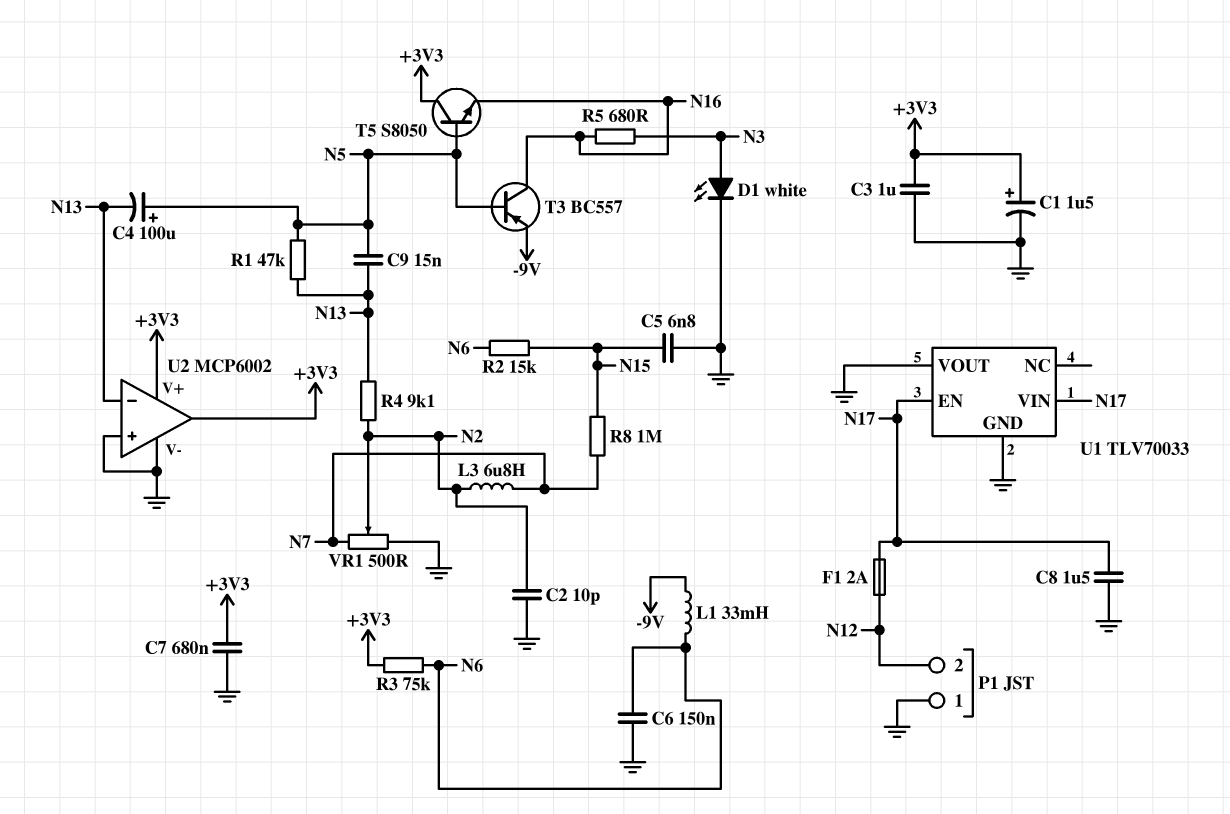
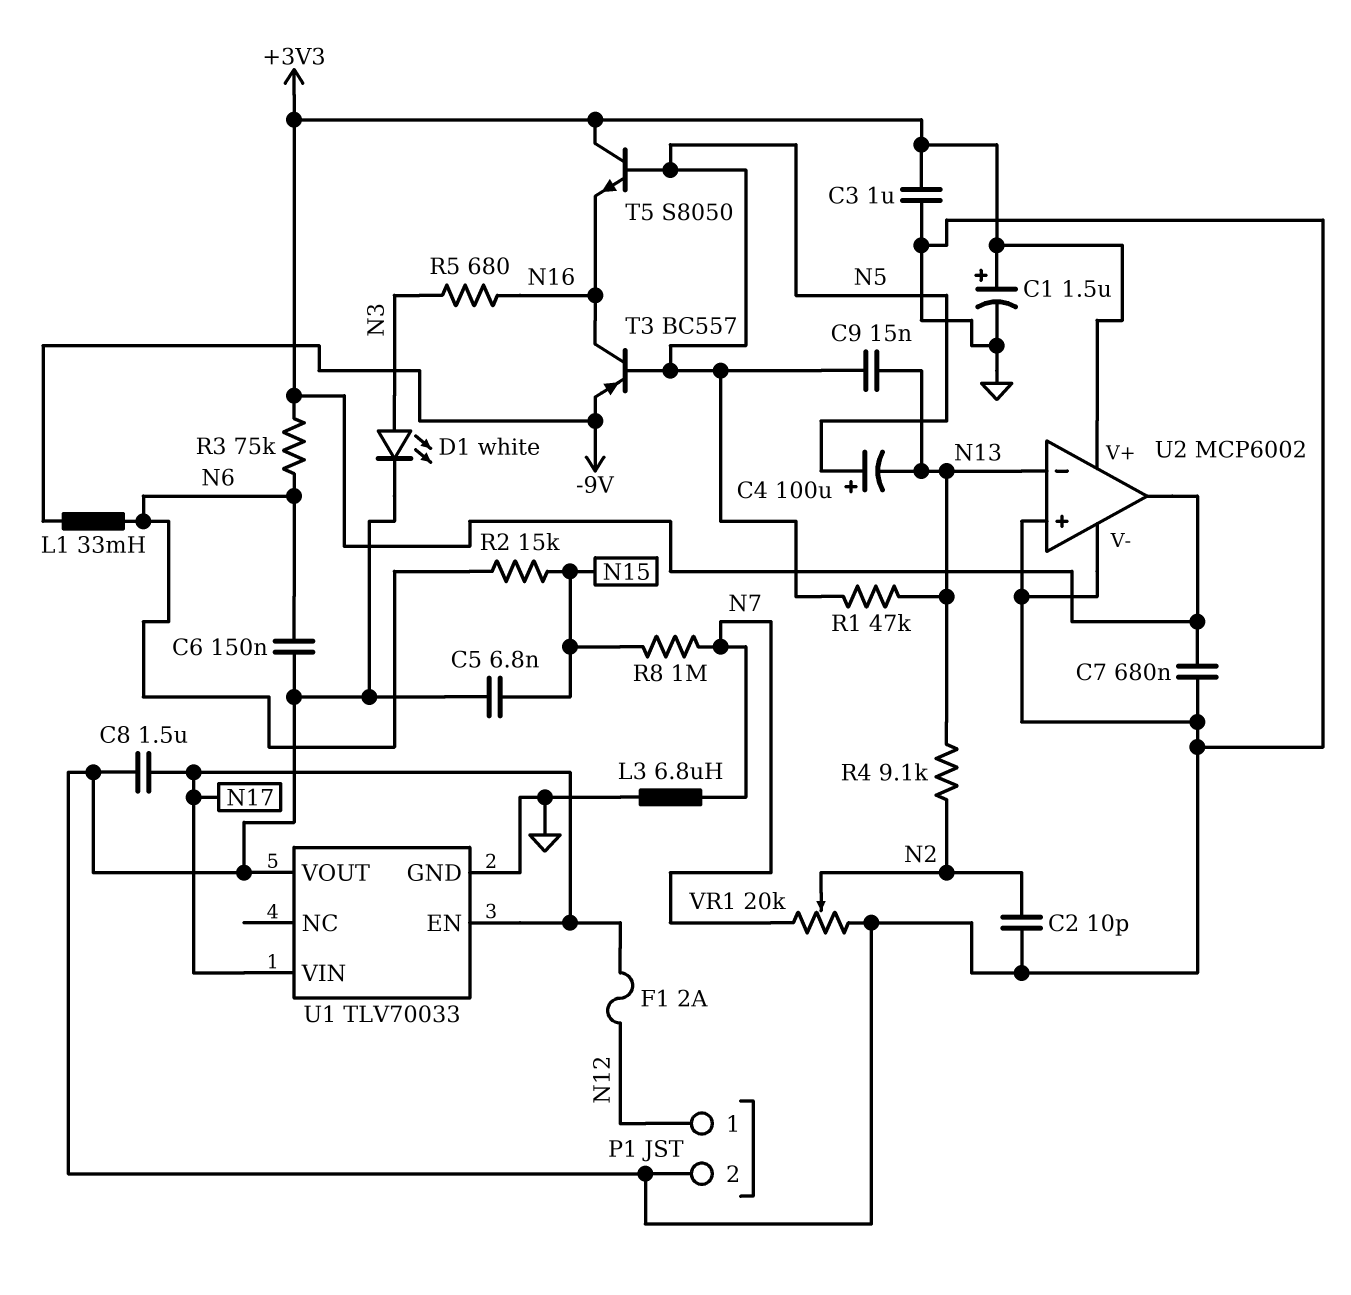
L3: 6.8uH (N2, N7) -> 6.8uH (GND, N7)
P1 pin 1: GND -> N12
P1 pin 2: N12 -> GND
VR1: 500 (GND, N7, wiper N2) -> 20k (GND, N7, wiper N2)

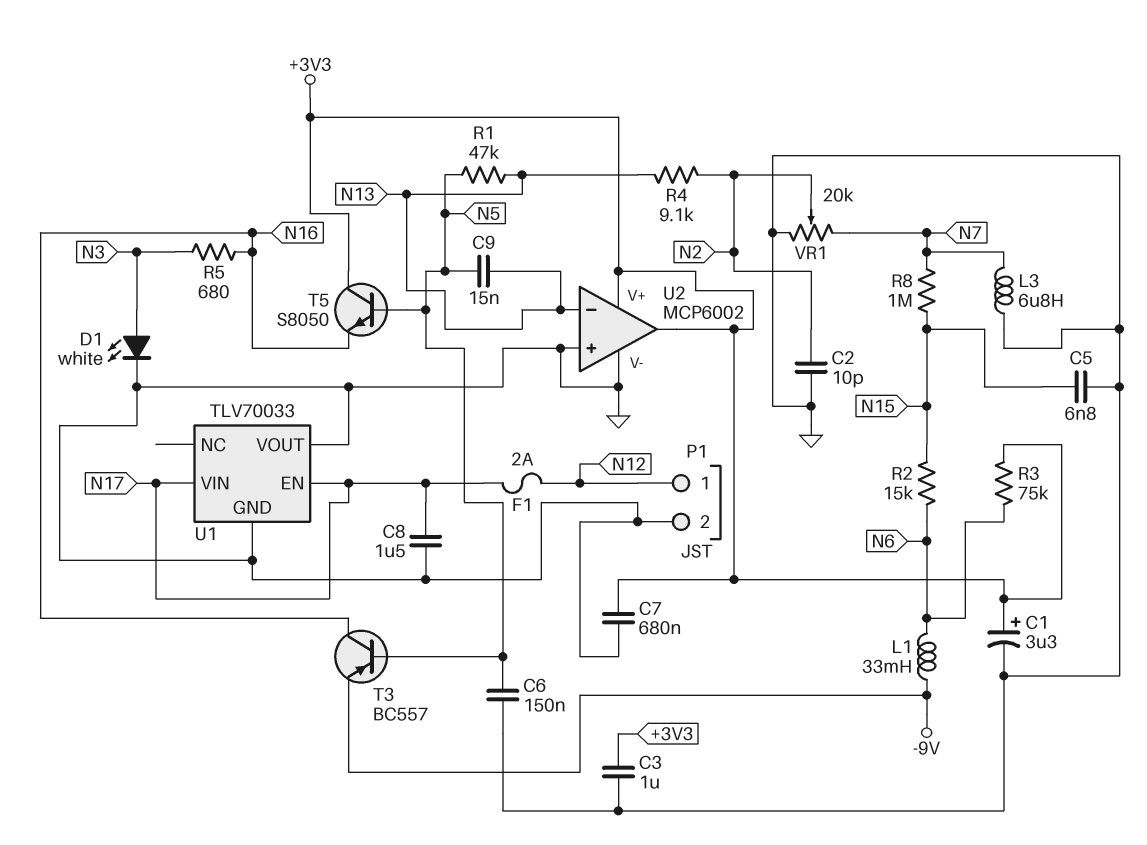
C1: 1.5uF (plus +3V3, minus GND) -> 3.3uF (plus +3V3, minus GND)
C4: 100uF (plus N5, minus N13) -> none
C6: 150nF (GND, N6) -> 150nF (GND, N5)

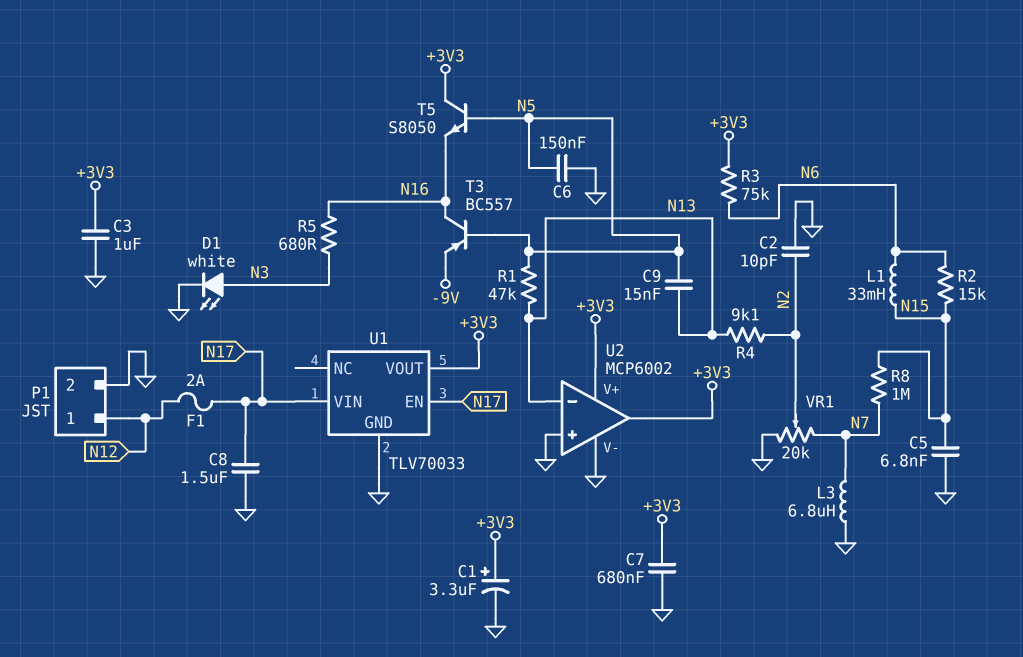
L1: 33mH (-9V, N6) -> 33mH (N6, N15)
U1 pin VOUT: GND -> +3V3

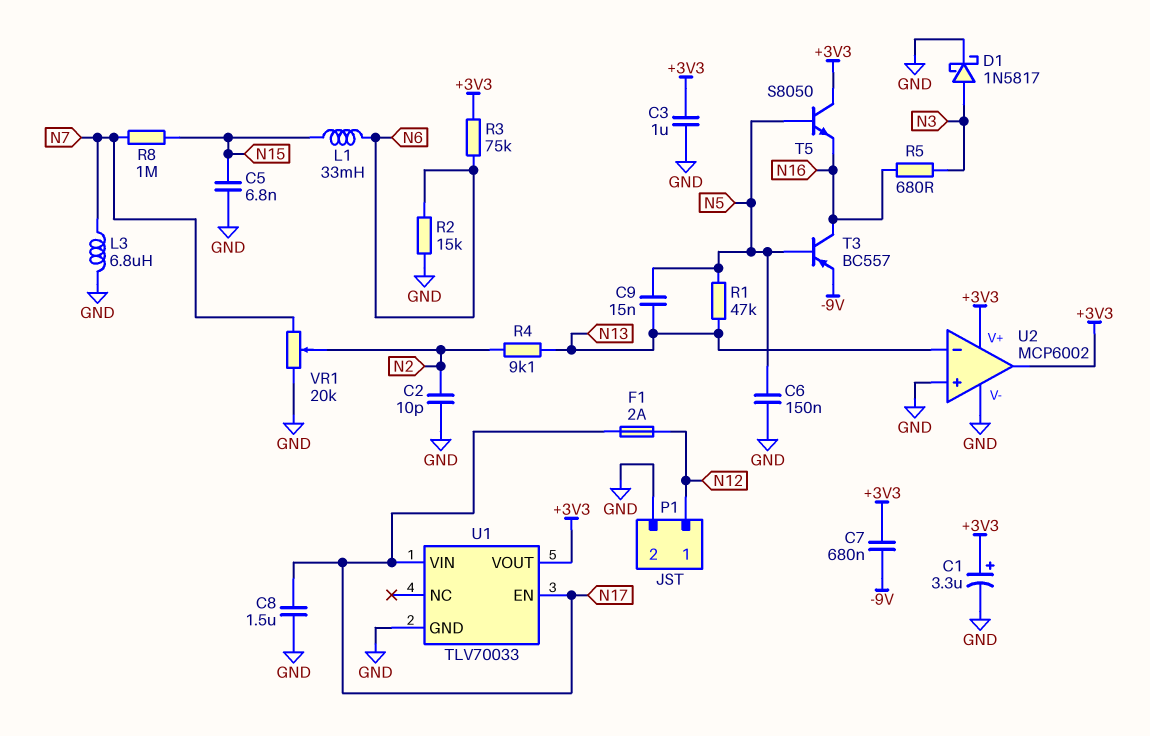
C7: 680nF (+3V3, GND) -> 680nF (+3V3, -9V)
D1: LED white (A N3, K GND) -> schottky 1N5817 (A N3, K GND)
R2: 15k (N6, N15) -> 15k (GND, N6)

